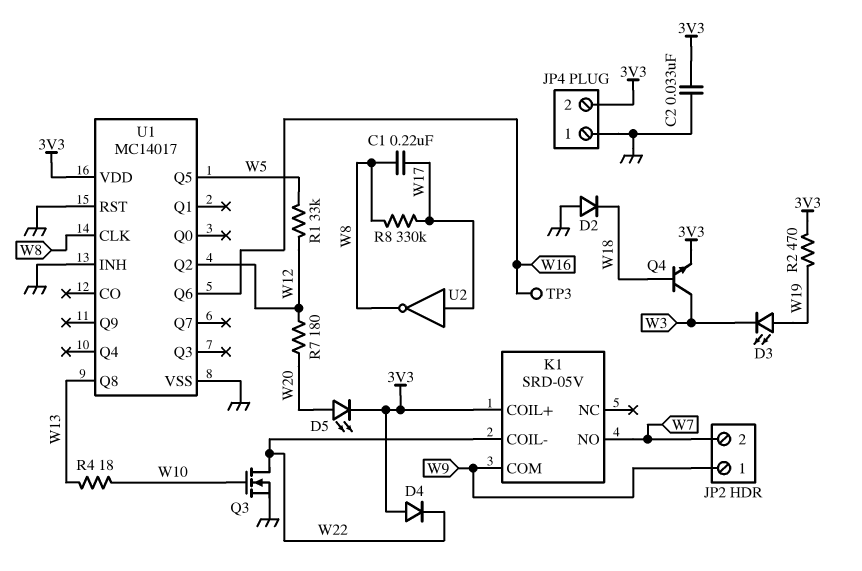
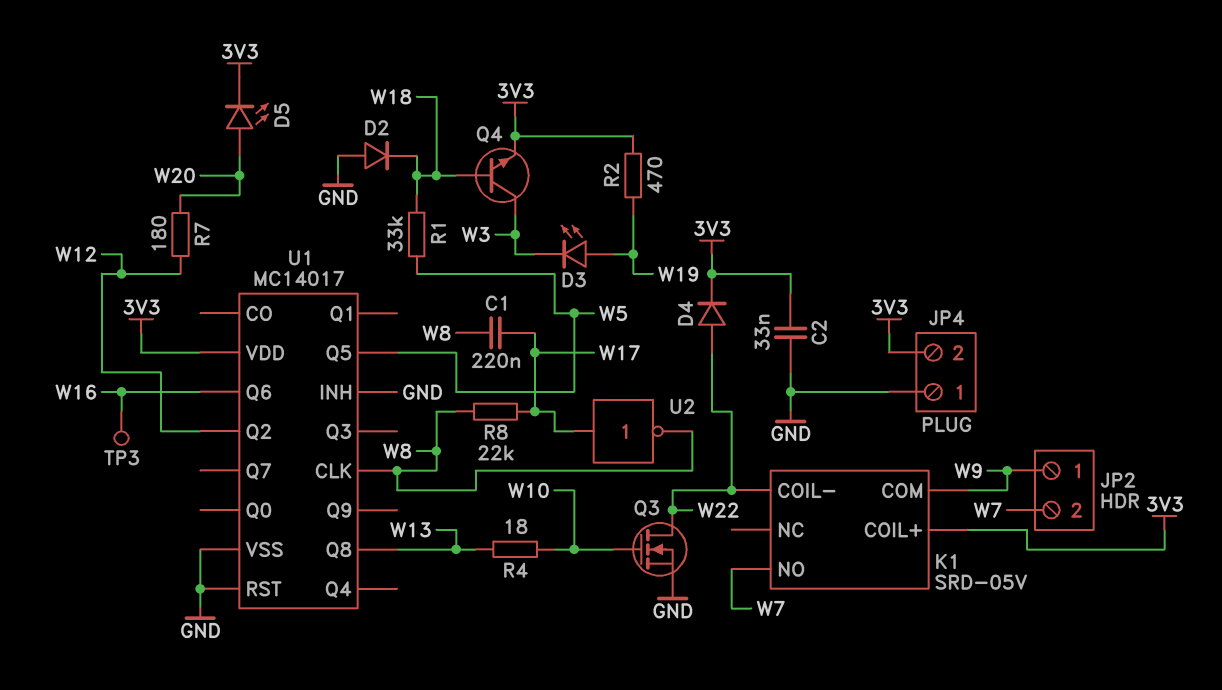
D4: diode (A 3V3, K W22) -> diode (A W22, K 3V3)
R1: 33k (W5, W12) -> 33k (W5, W18)
R8: 330k (W8, W17) -> 22k (W8, W17)

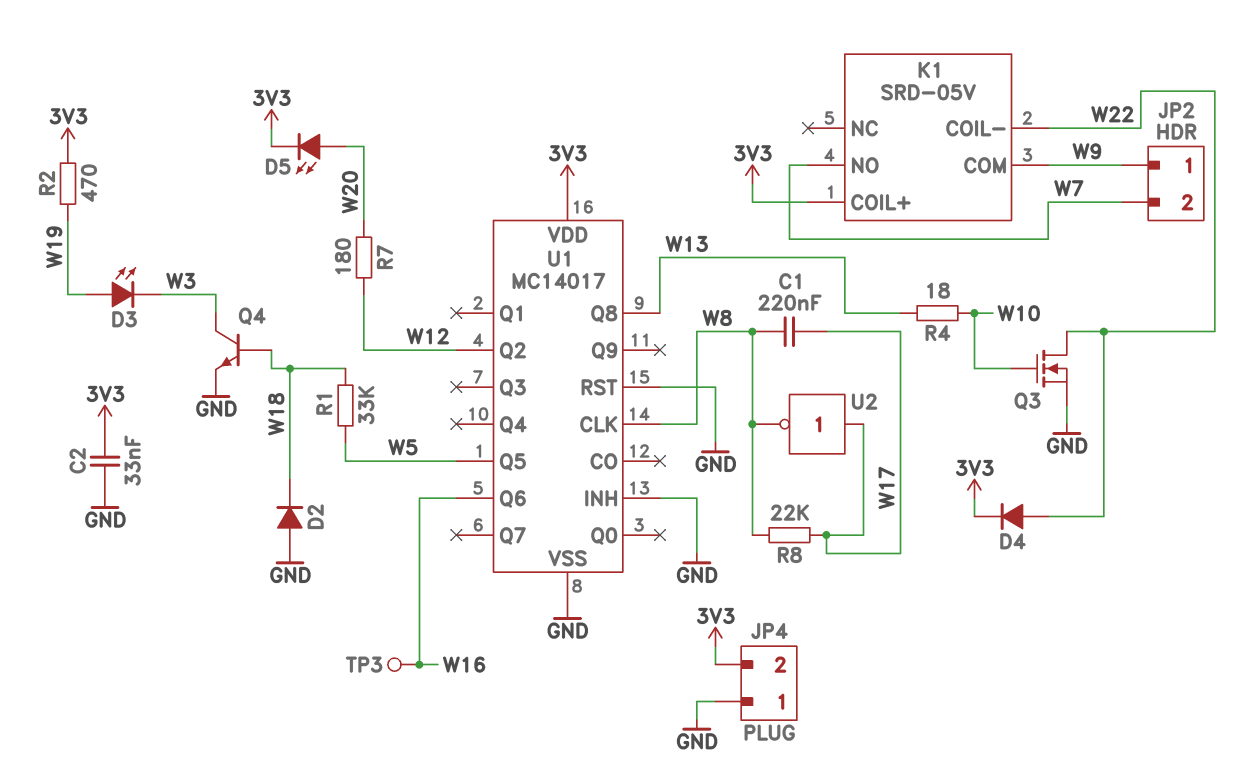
Q4: NPN (B W18, C W3, E 3V3) -> NPN (B W18, C W3, E GND)

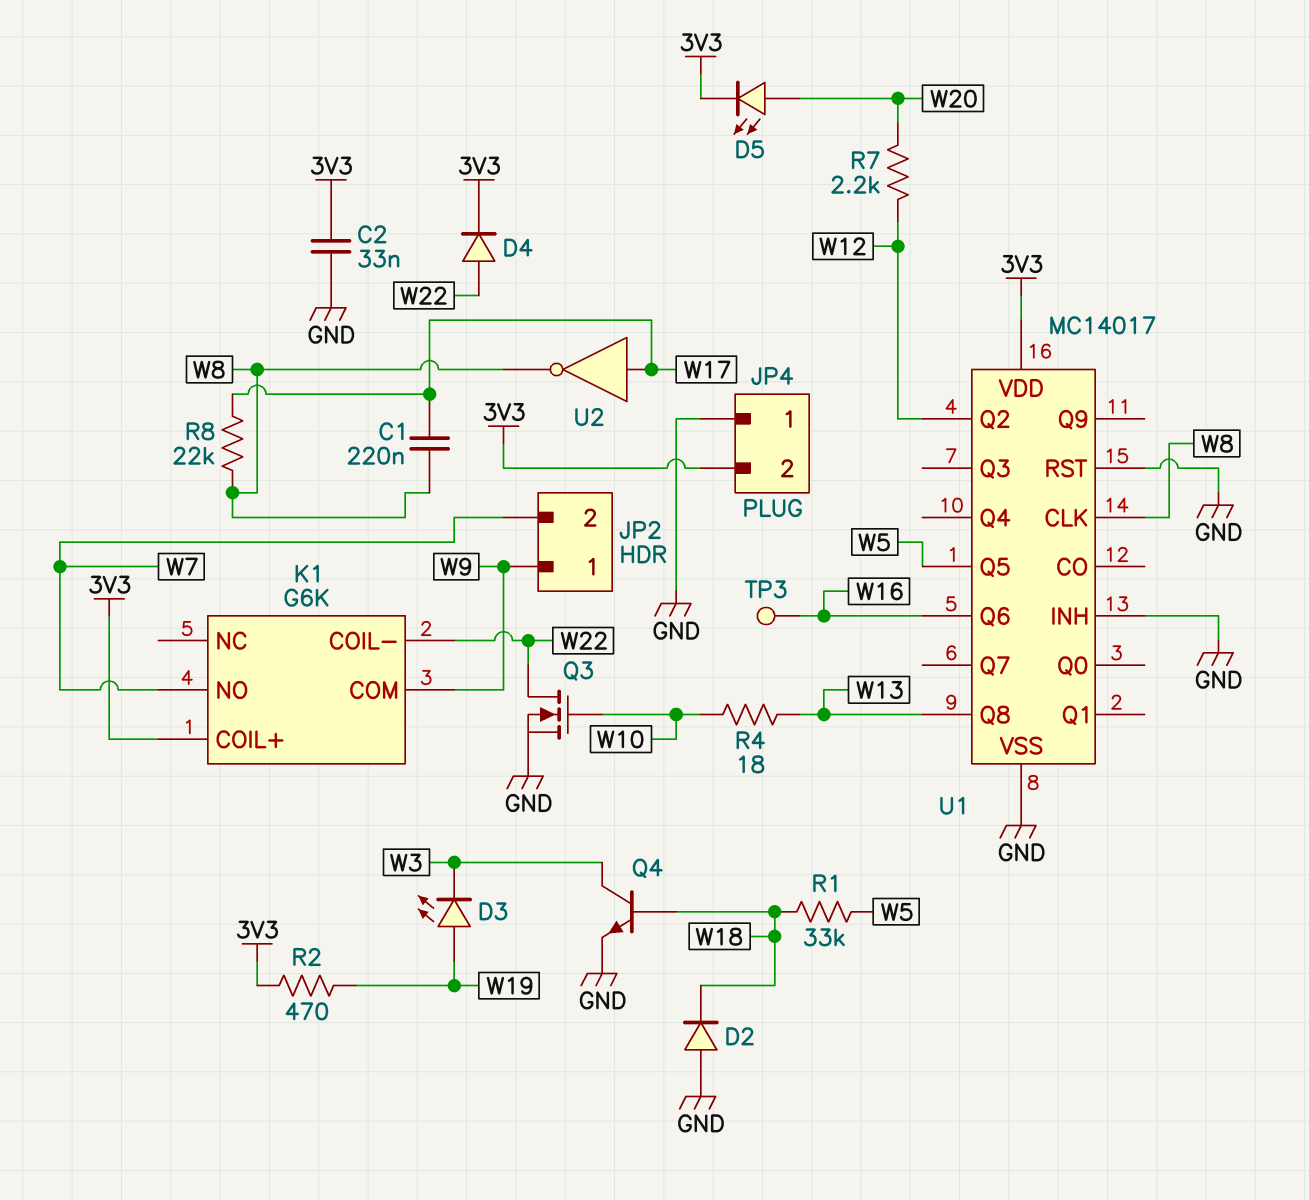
K1: SRD-05V -> G6K
R7: 180 (W12, W20) -> 2.2k (W12, W20)

